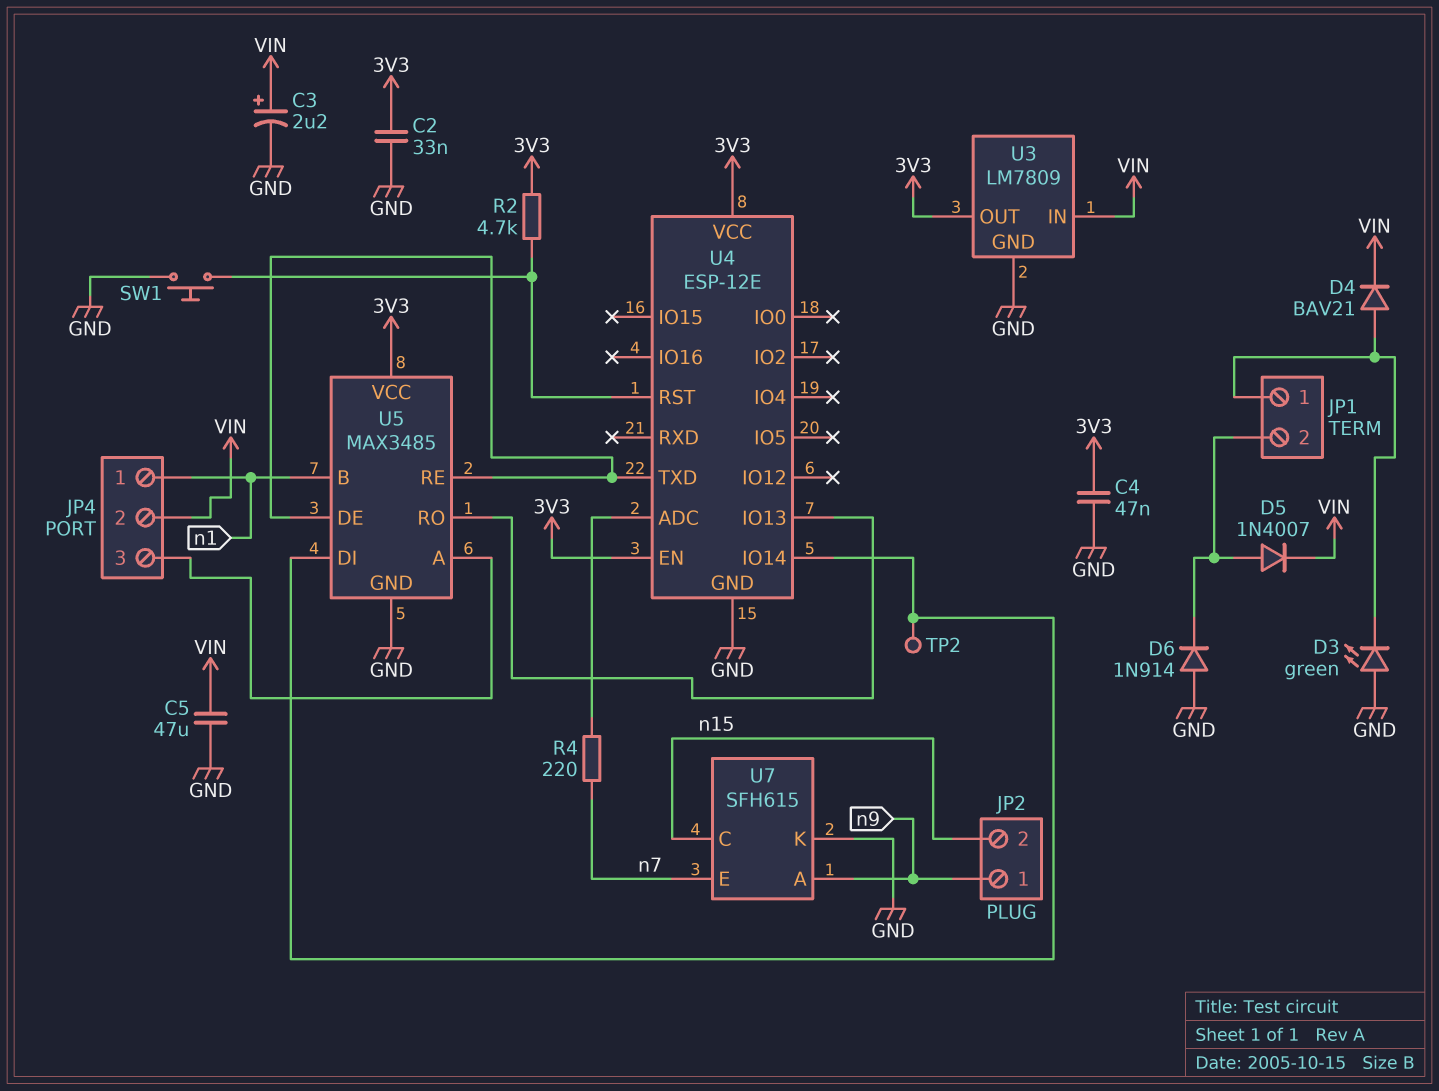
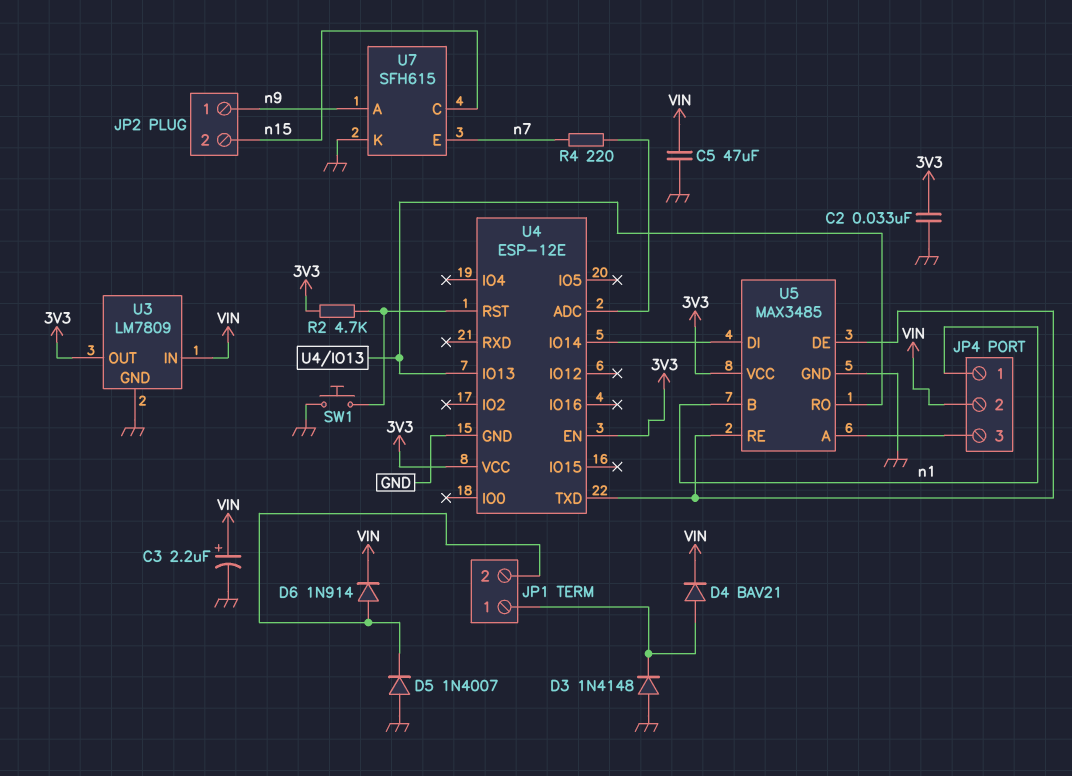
C4: 47nF (3V3, GND) -> none
D3: LED green (A GND, K JP1/1) -> diode 1N4148 (A GND, K JP1/1)
D5: diode 1N4007 (A JP1/2, K VIN) -> diode 1N4007 (A GND, K JP1/2)
D6: diode 1N914 (A GND, K JP1/2) -> diode 1N914 (A JP1/2, K VIN)
TP2: test point (U4/IO14) -> none

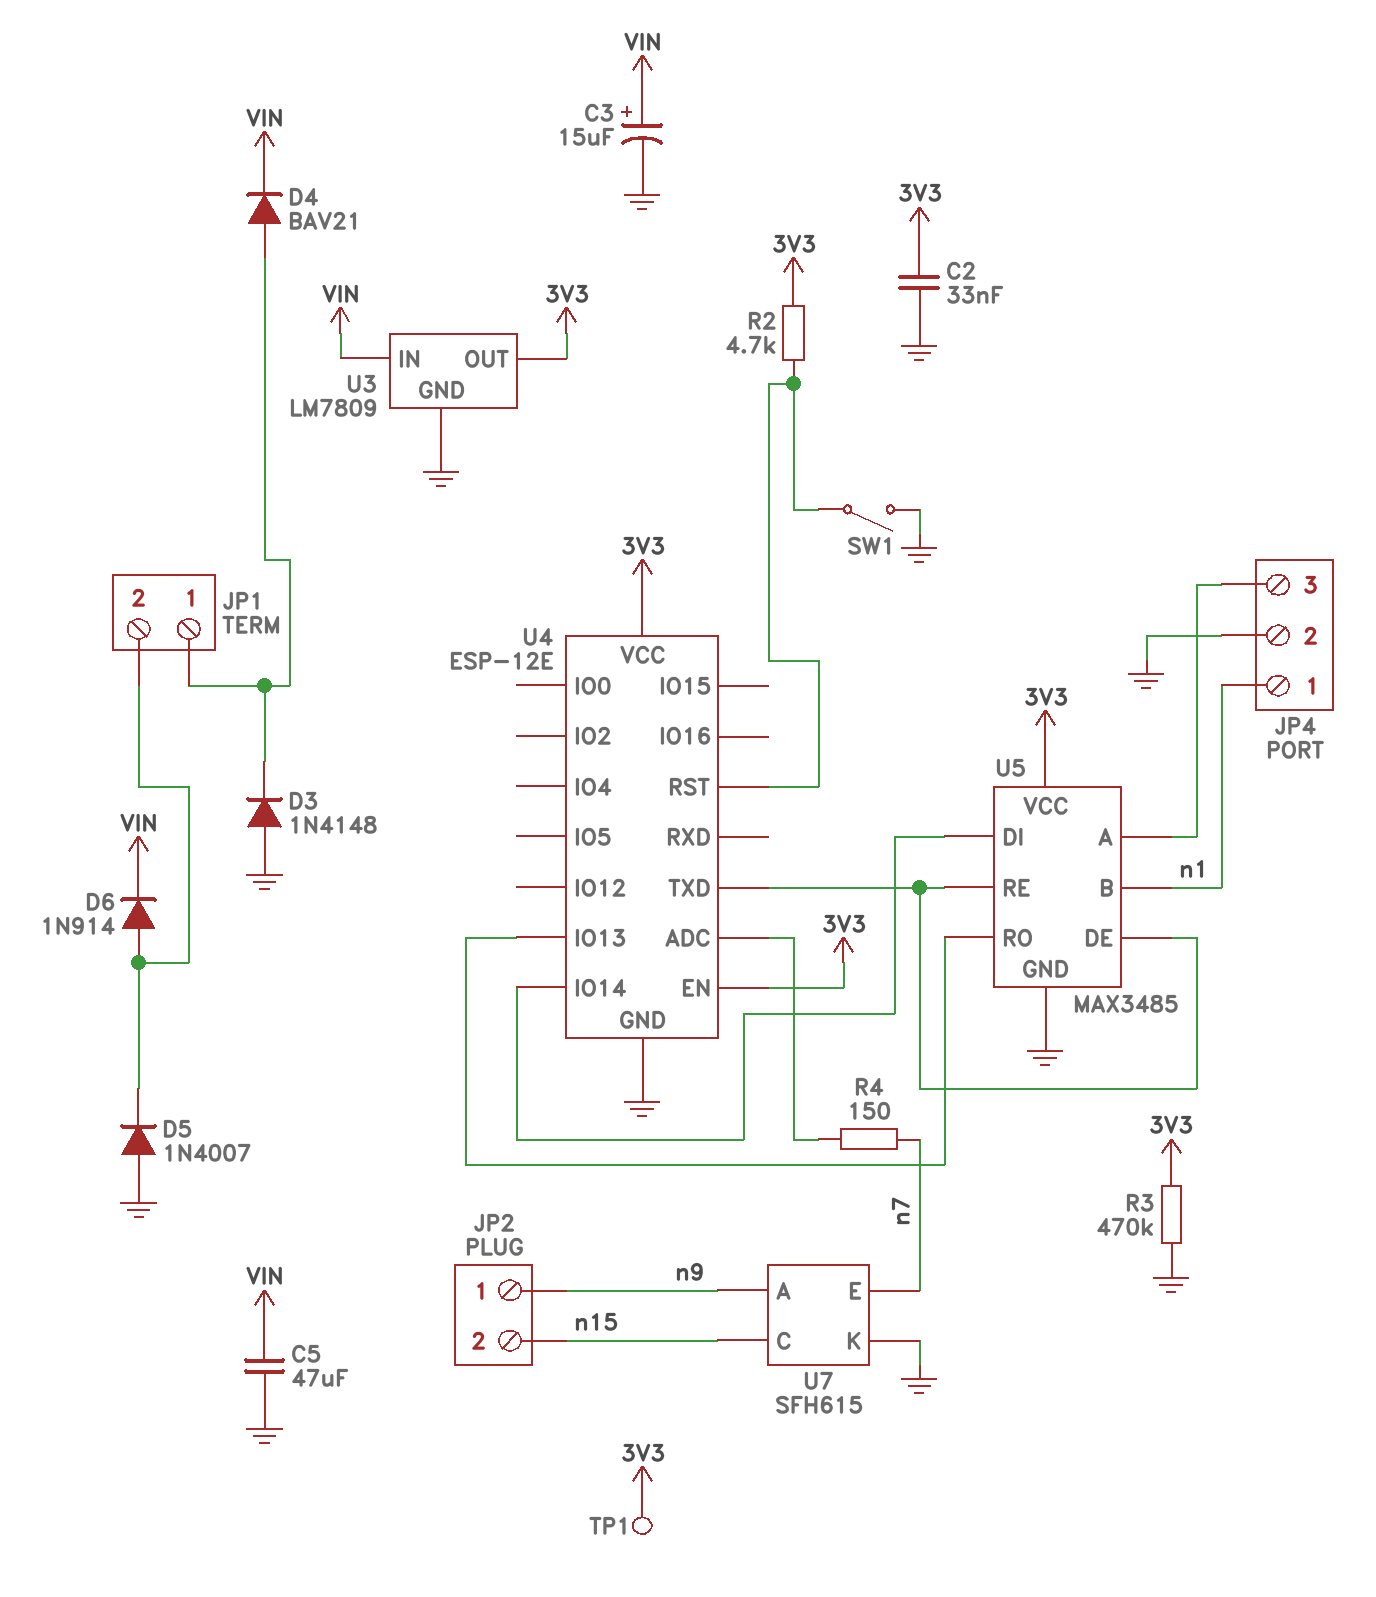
C3: 2.2uF (plus VIN, minus GND) -> 15uF (plus VIN, minus GND)
JP4 pin 2: VIN -> GND
R3: none -> 470k (3V3, GND)
R4: 220 (U4/ADC, n7) -> 150 (U4/ADC, n7)
SW1: button (GND, U4/RST) -> switch (GND, U4/RST)
TP1: none -> test point (3V3)

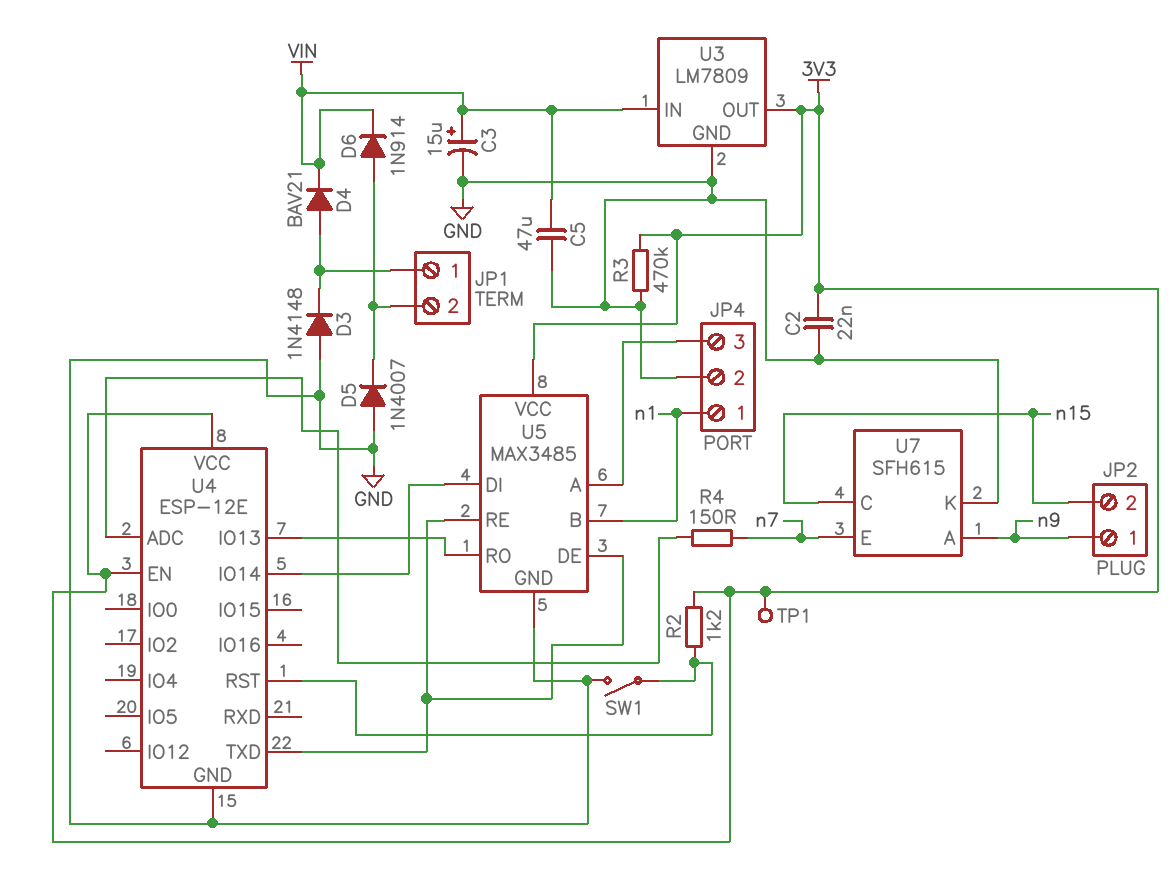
C2: 33nF (3V3, GND) -> 22nF (3V3, GND)
R2: 4.7k (3V3, U4/RST) -> 1.2k (3V3, U4/RST)

